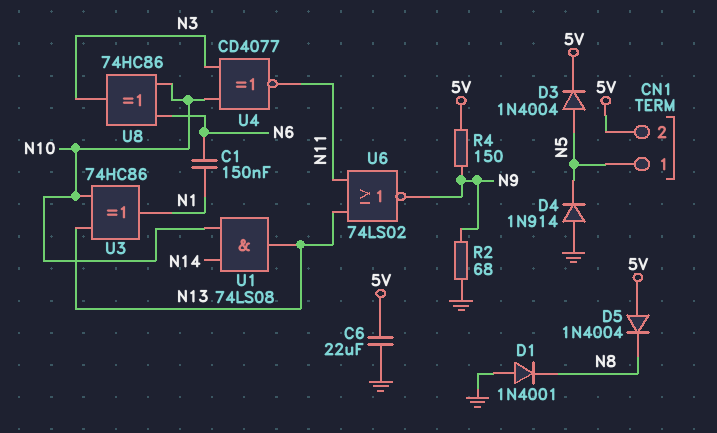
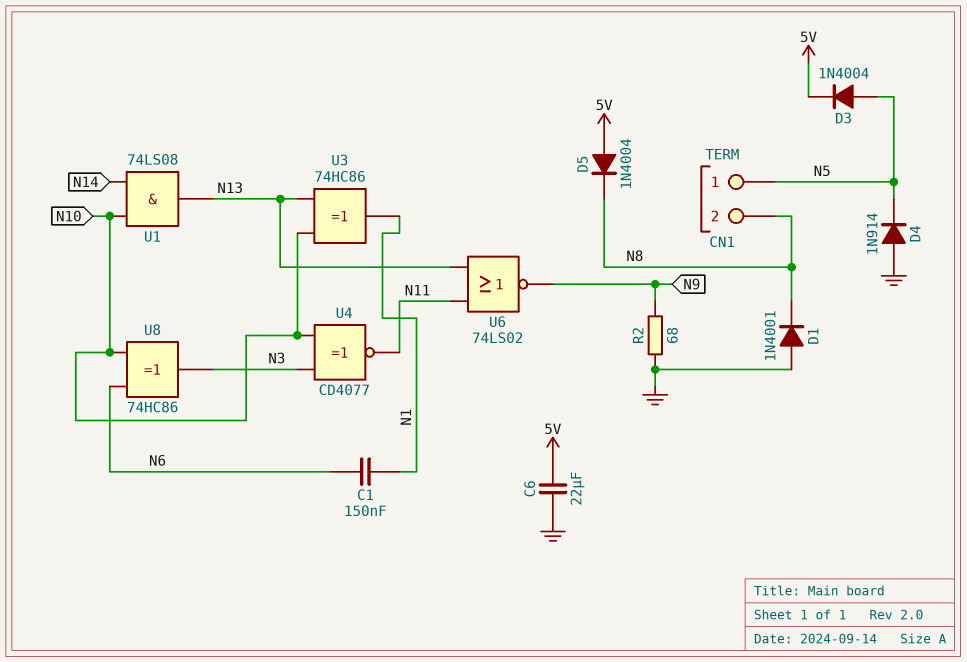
CN1 pin 2: 5V -> N8
R4: 150 (5V, N9) -> none

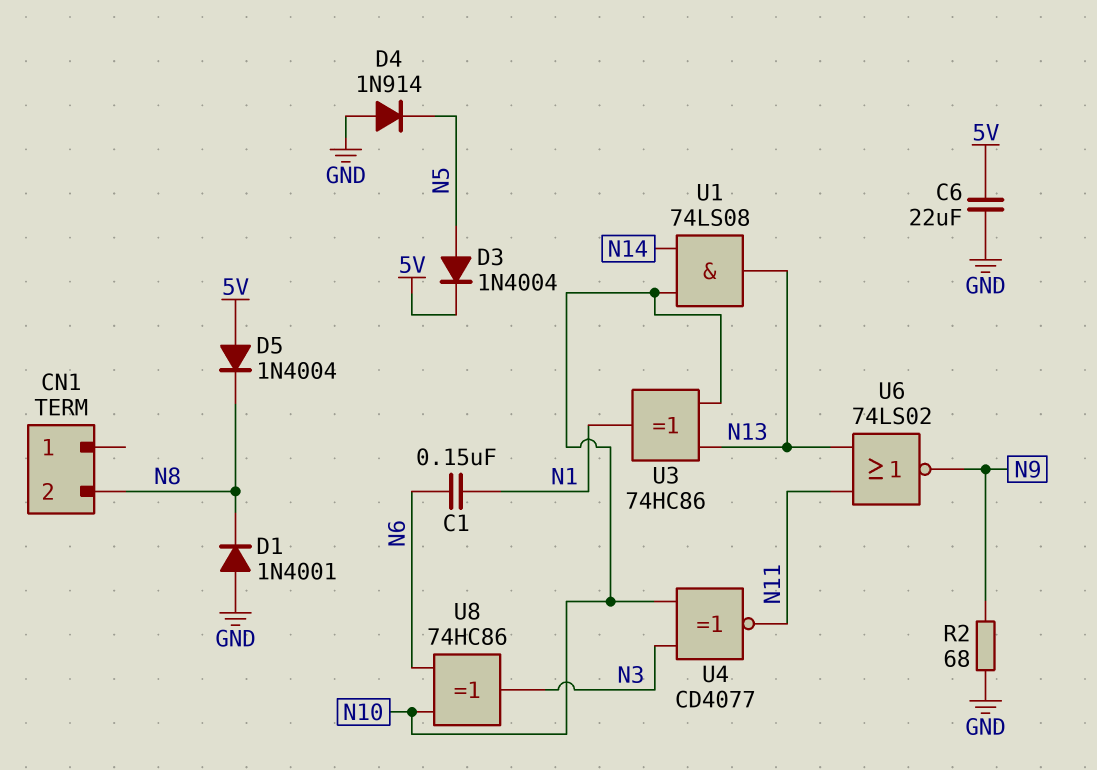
CN1 pin 1: N5 -> none

